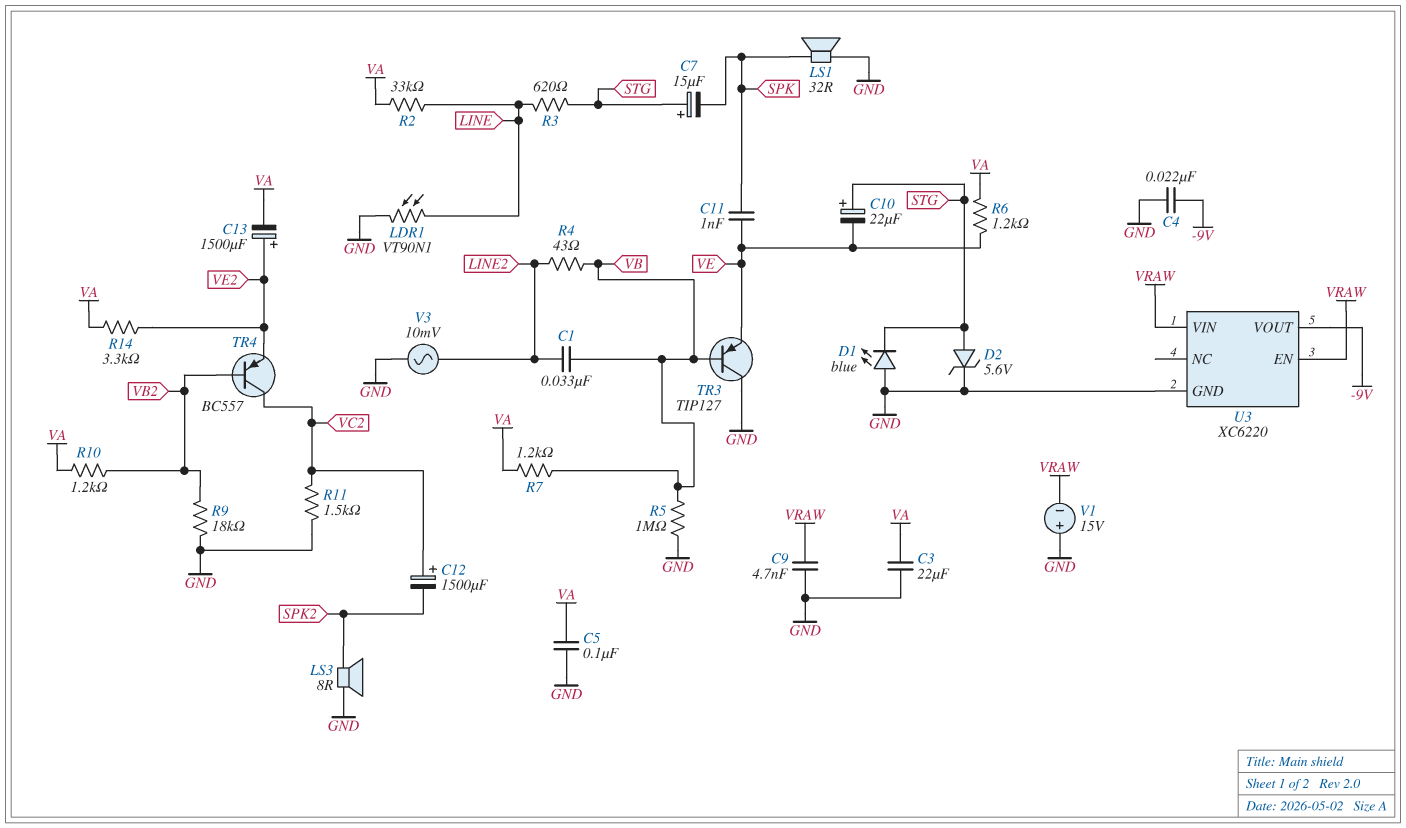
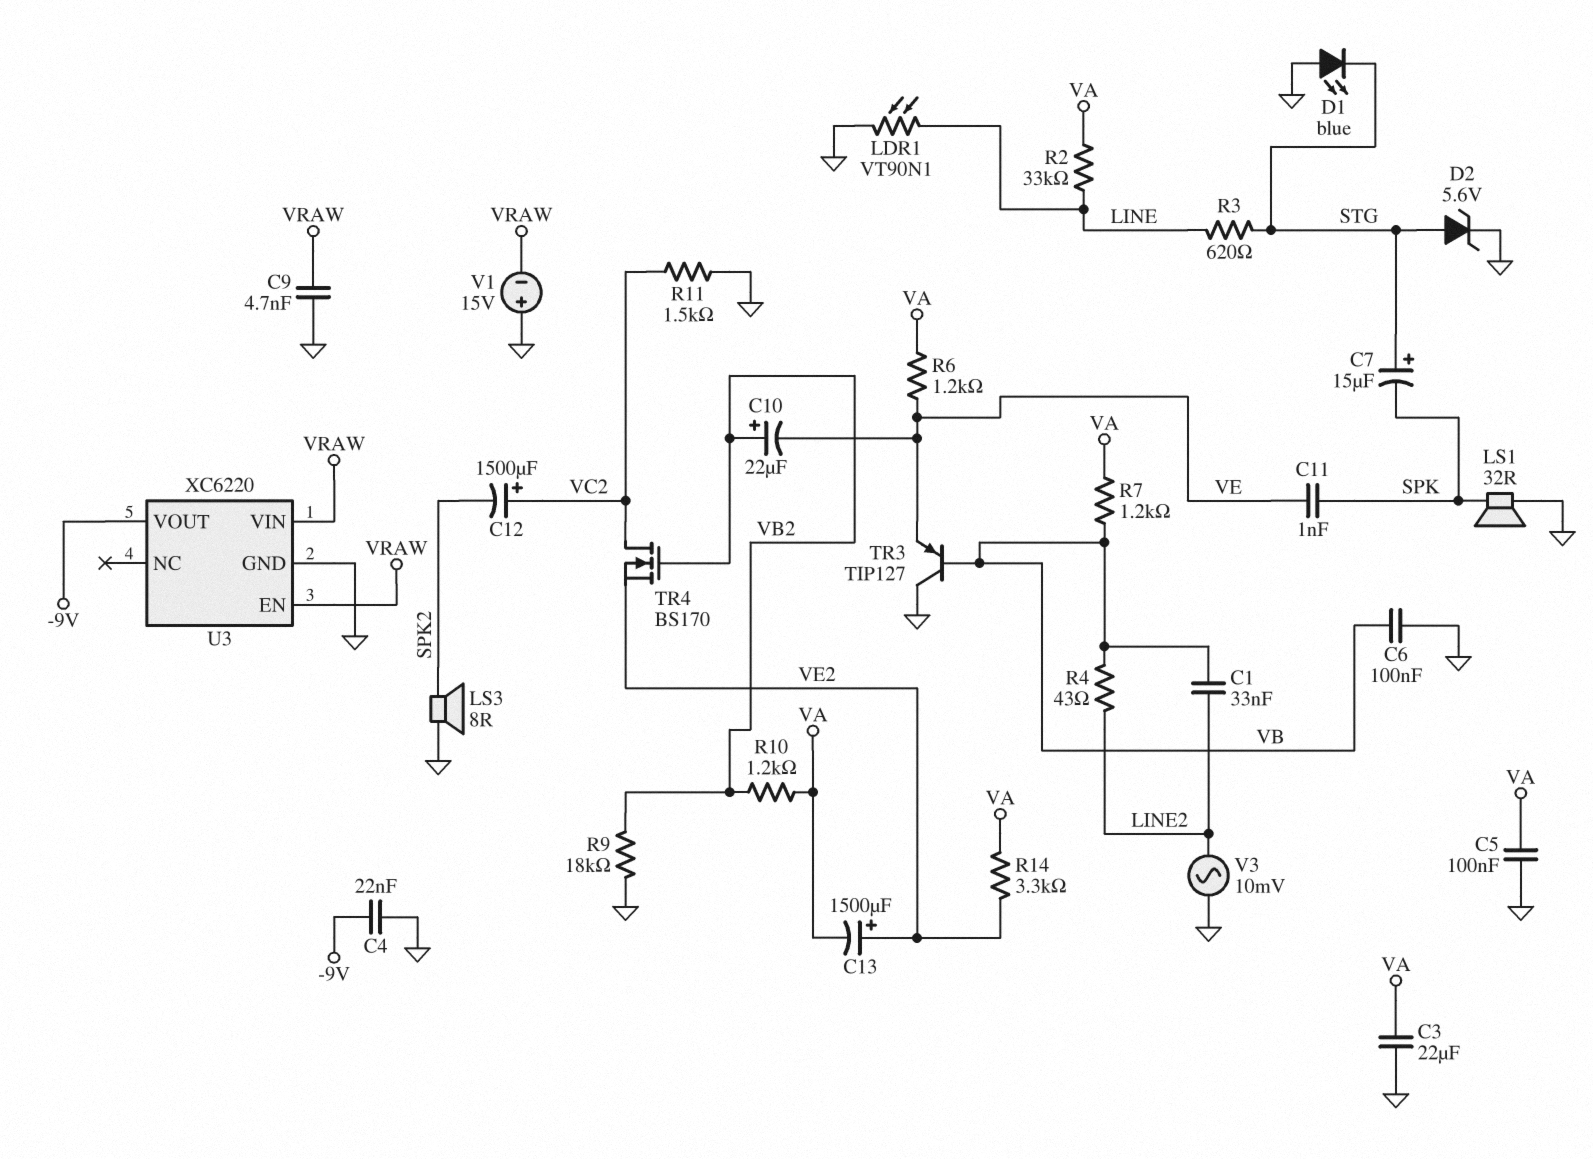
C6: none -> 100nF (GND, VB)
C10: 22uF (plus STG, minus VE) -> 22uF (plus VB2, minus VE)
R5: 1M (GND, VB) -> none
TR4: PNP BC557 (B VB2, C VC2, E VE2) -> NMOS BS170 (G VB2, D VC2, S VE2)

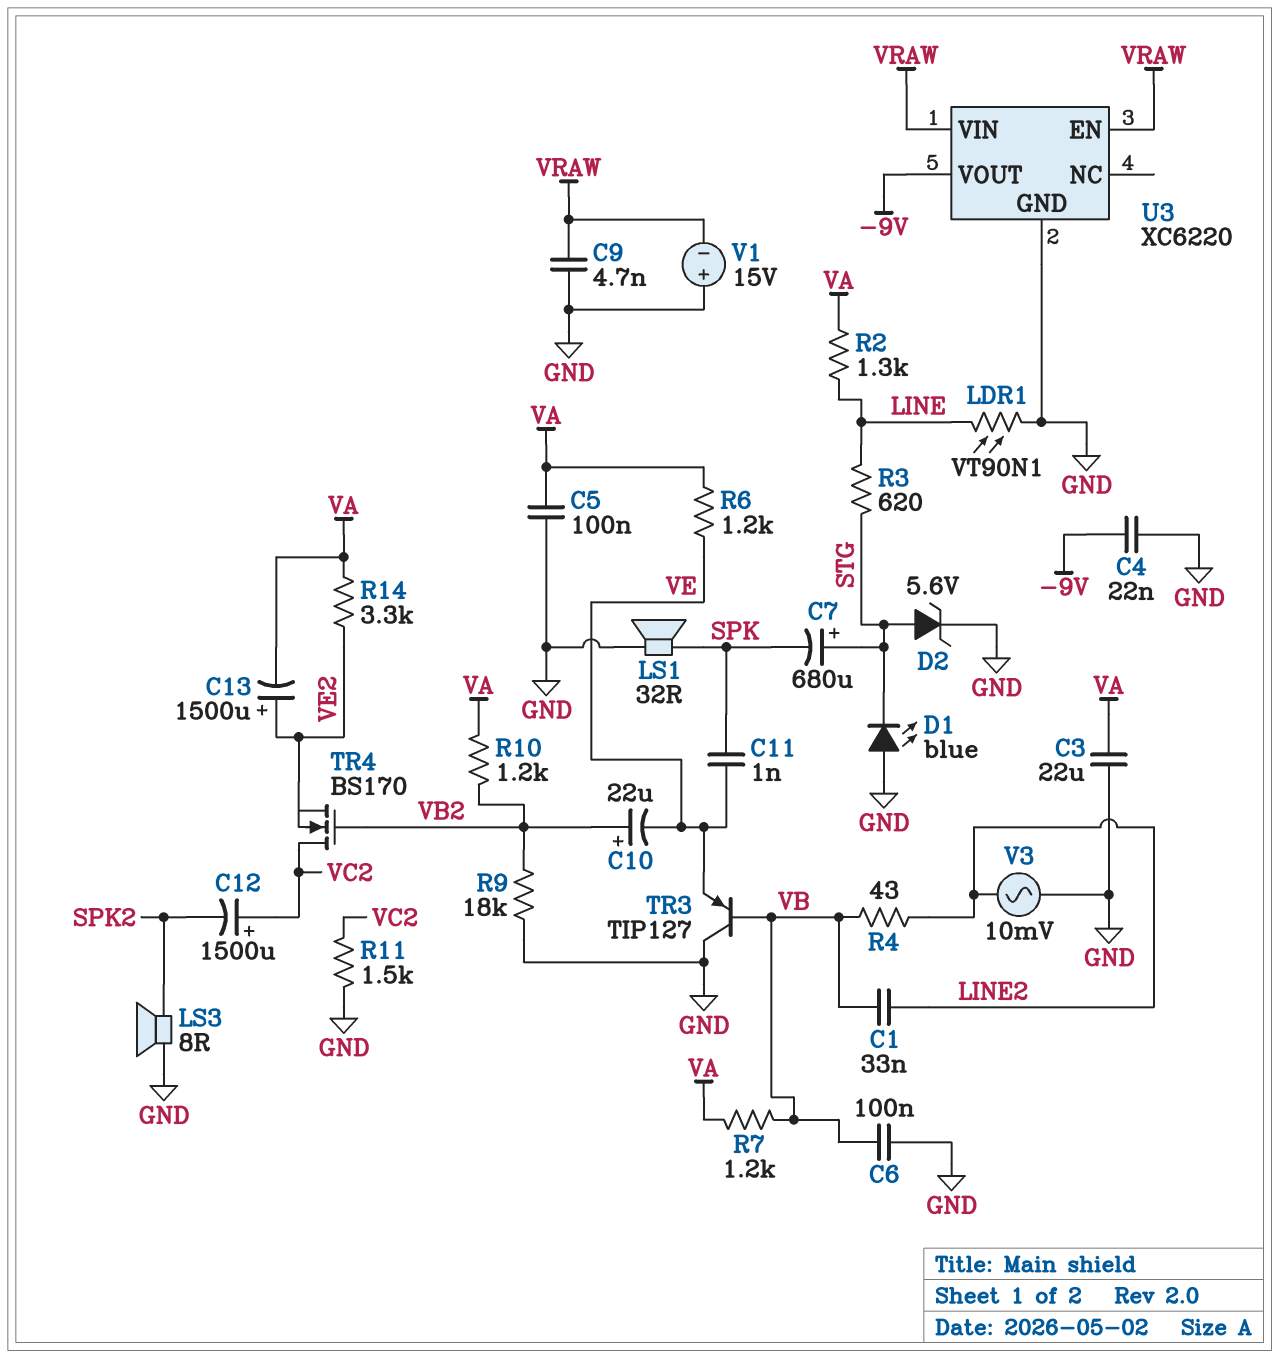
C7: 15uF (plus STG, minus SPK) -> 680uF (plus STG, minus SPK)
R2: 33k (LINE, VA) -> 1.3k (LINE, VA)

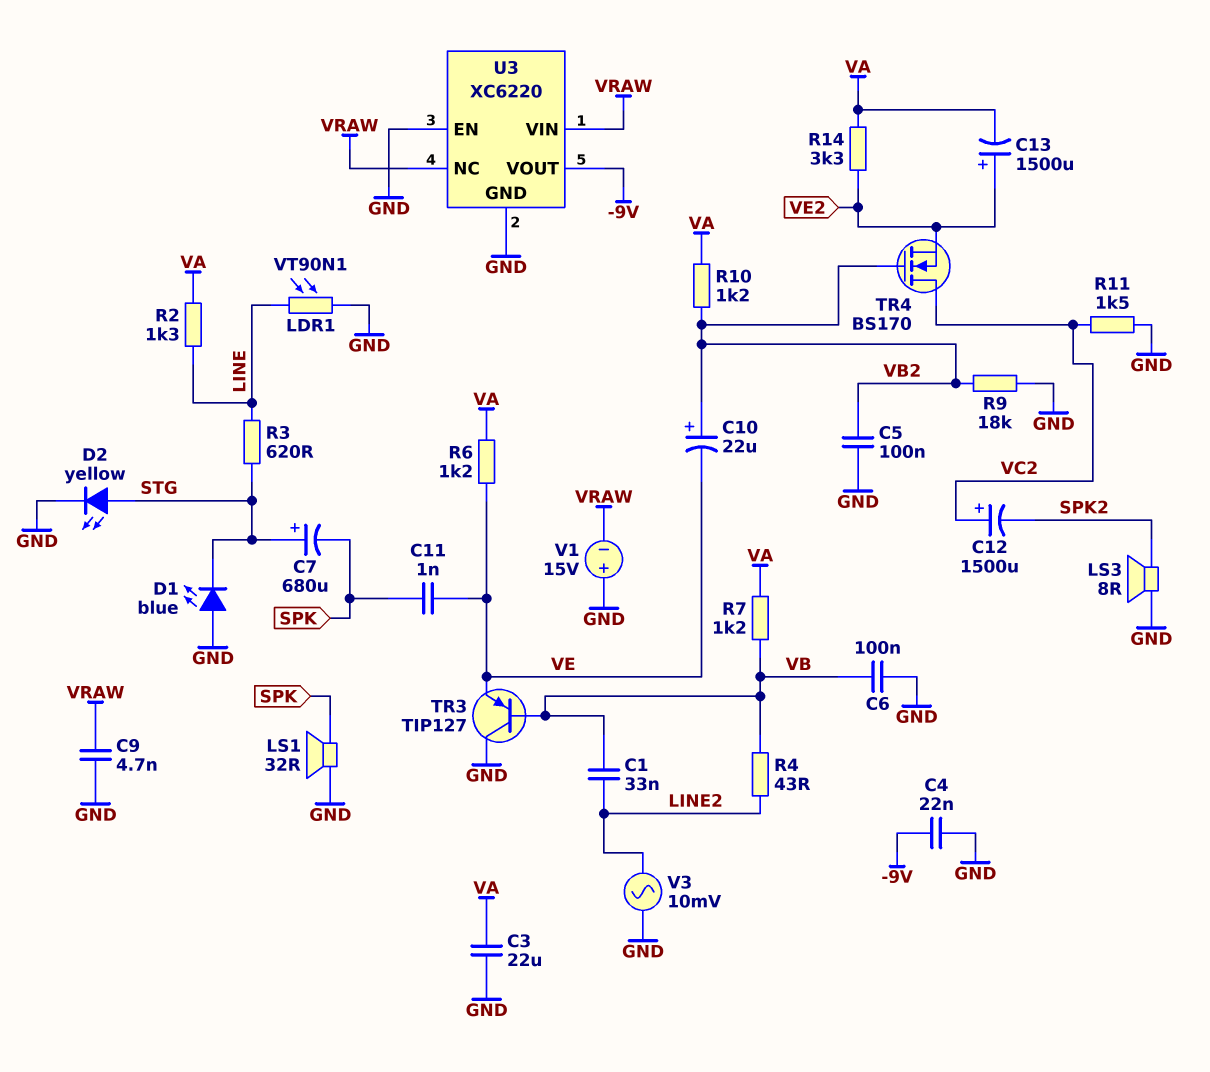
C5: 100nF (GND, VA) -> 100nF (GND, VB2)
D2: zener 5.6V (A STG, K GND) -> LED yellow (A STG, K GND)
U3 pin EN: VRAW -> GND
U3 pin NC: none -> VRAW

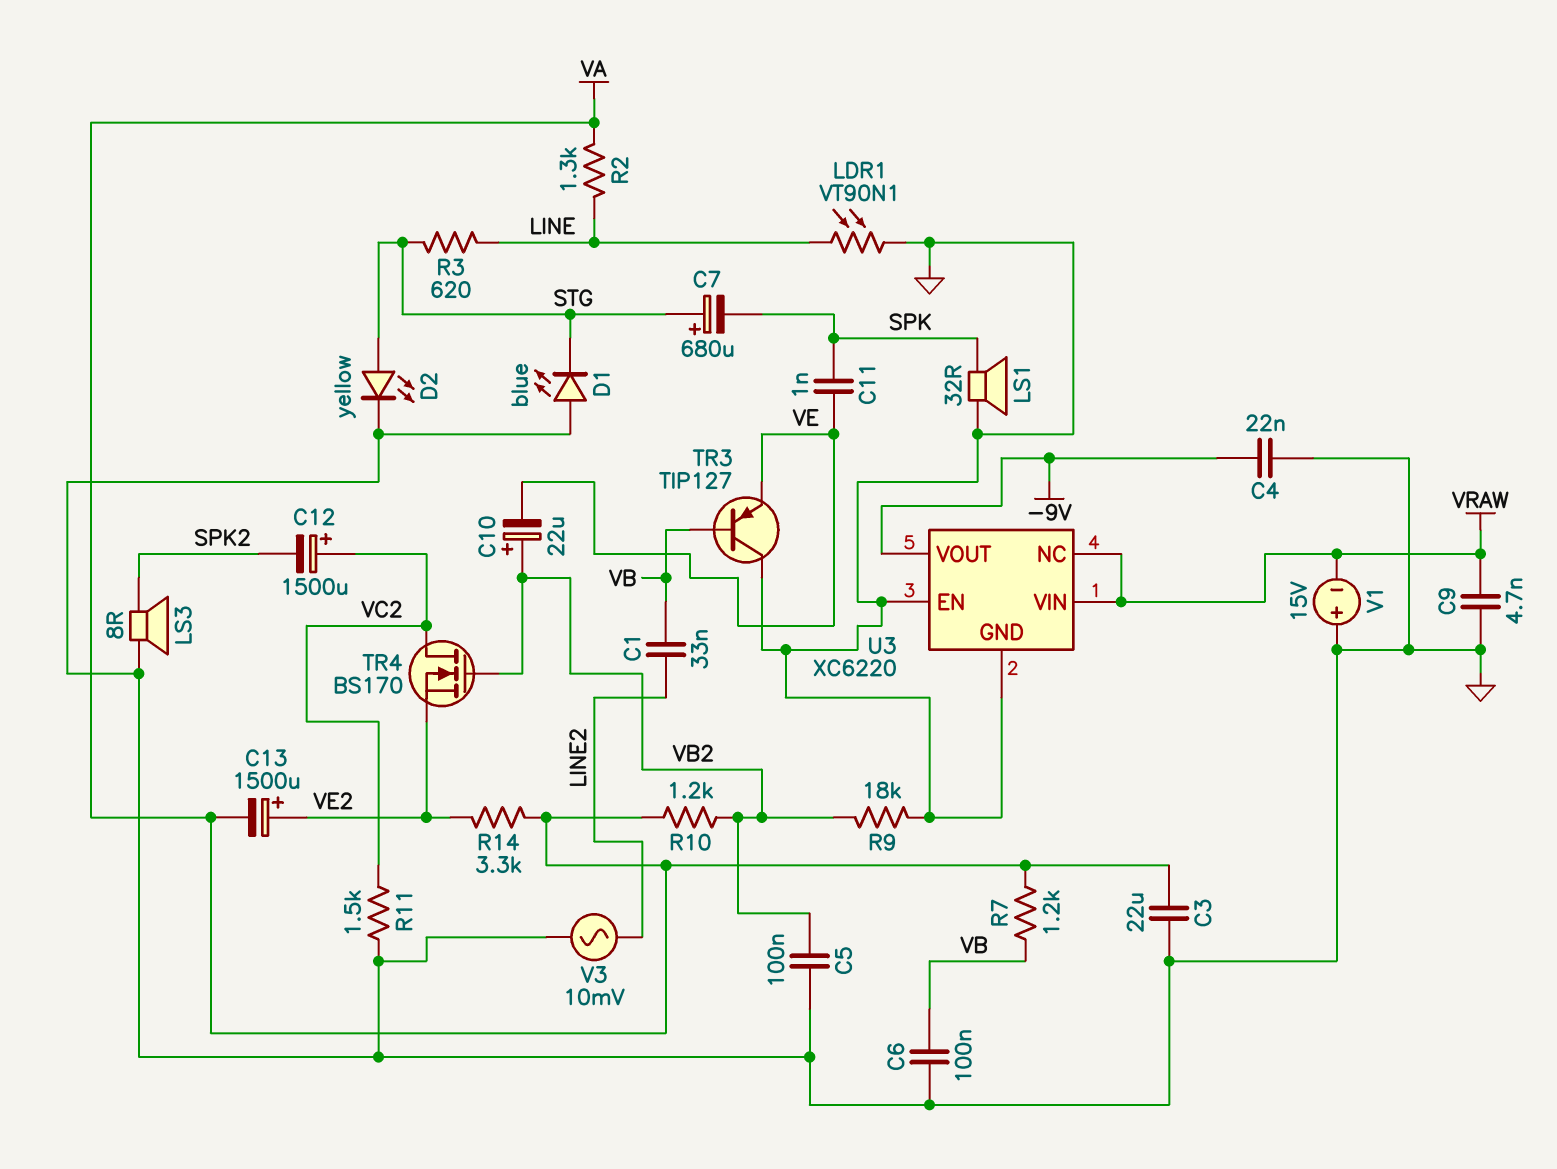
R4: 43 (LINE2, VB) -> none
R6: 1.2k (VA, VE) -> none

